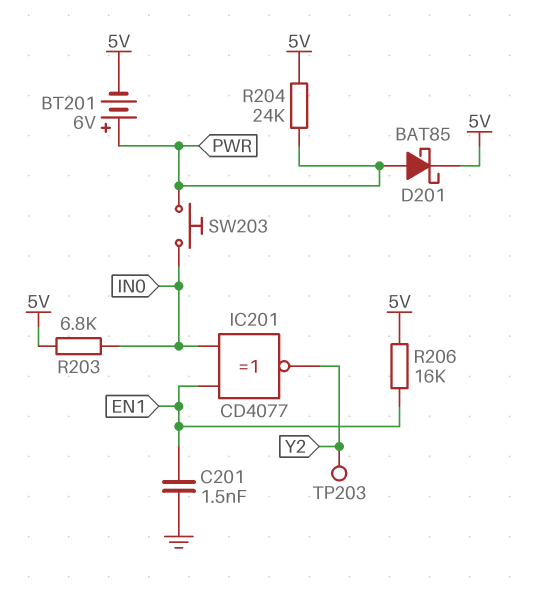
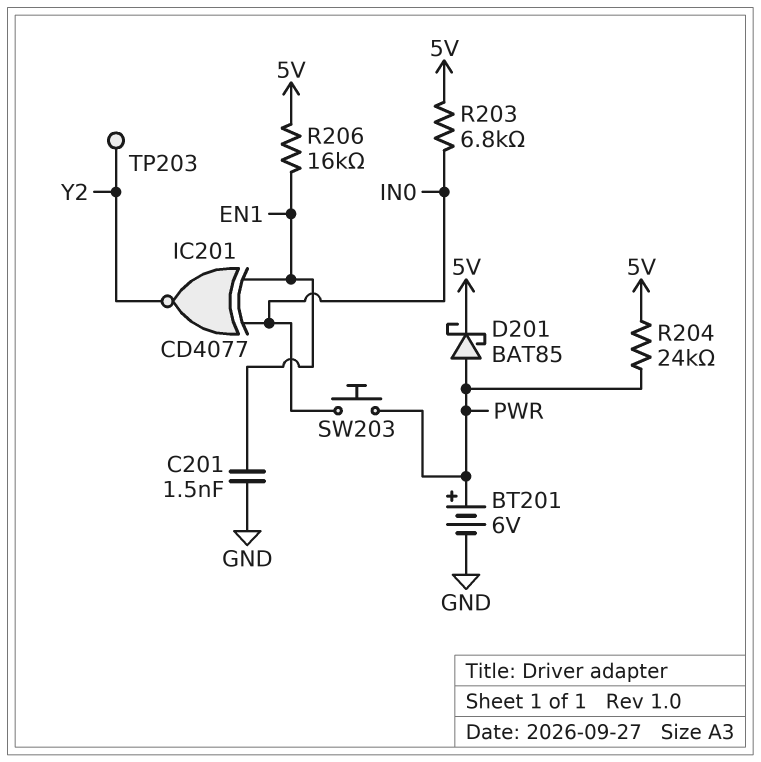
BT201: 6V (plus PWR, minus 5V) -> 6V (plus PWR, minus GND)

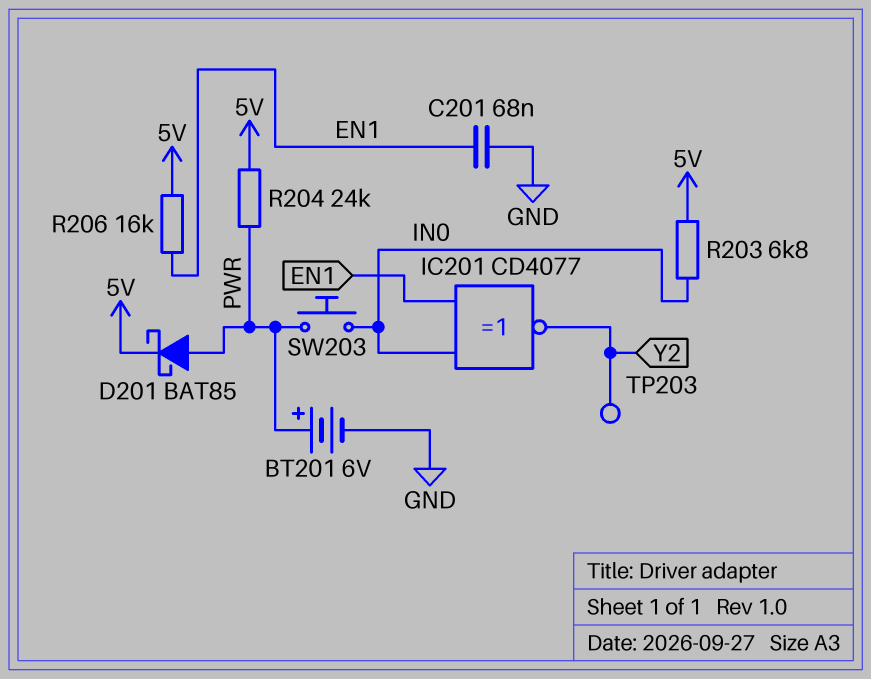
C201: 1.5nF (EN1, GND) -> 68nF (EN1, GND)

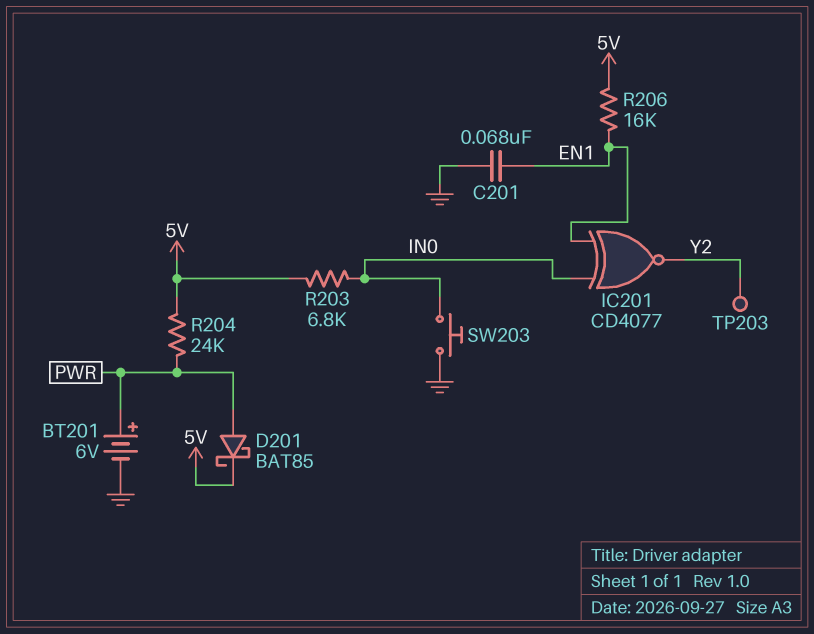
SW203: button (IN0, PWR) -> button (GND, IN0)

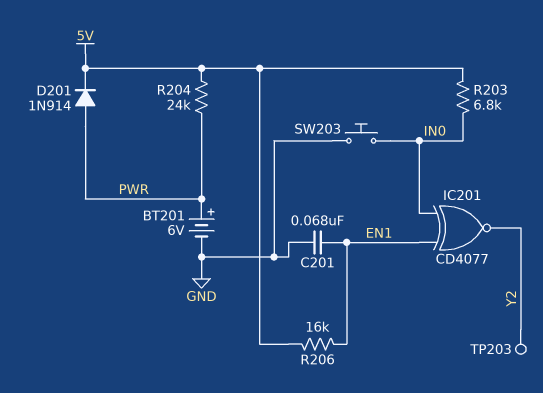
D201: schottky BAT85 (A PWR, K 5V) -> diode 1N914 (A PWR, K 5V)

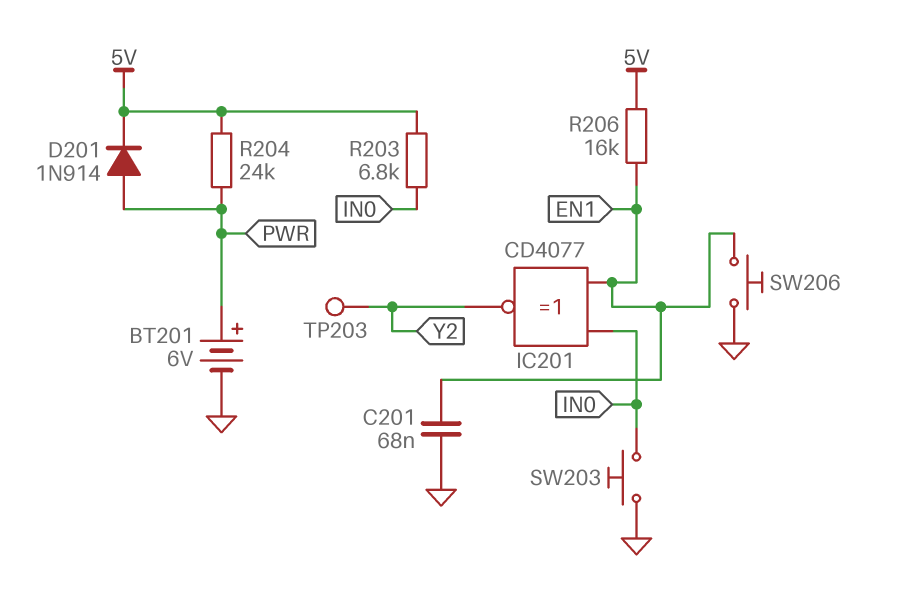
SW206: none -> button (EN1, GND)

